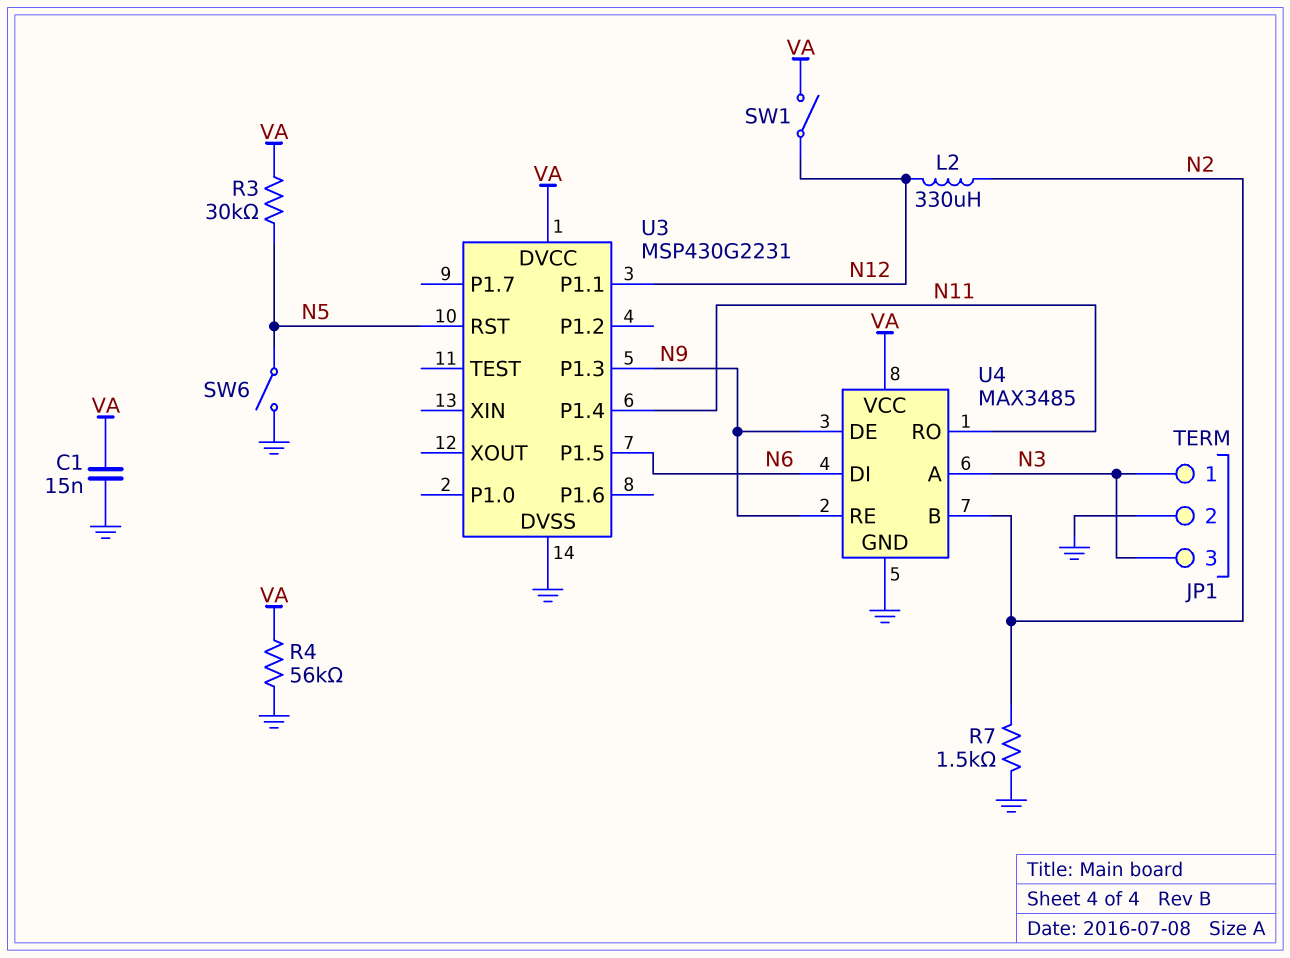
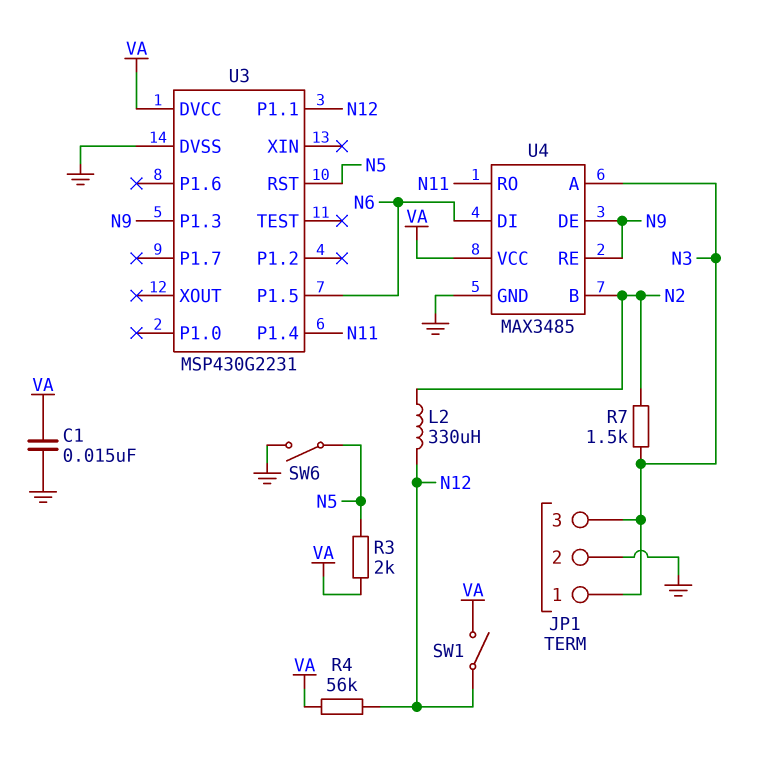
R3: 30k (N5, VA) -> 2k (N5, VA)
R4: 56k (GND, VA) -> 56k (N12, VA)
R7: 1.5k (GND, N2) -> 1.5k (N2, N3)

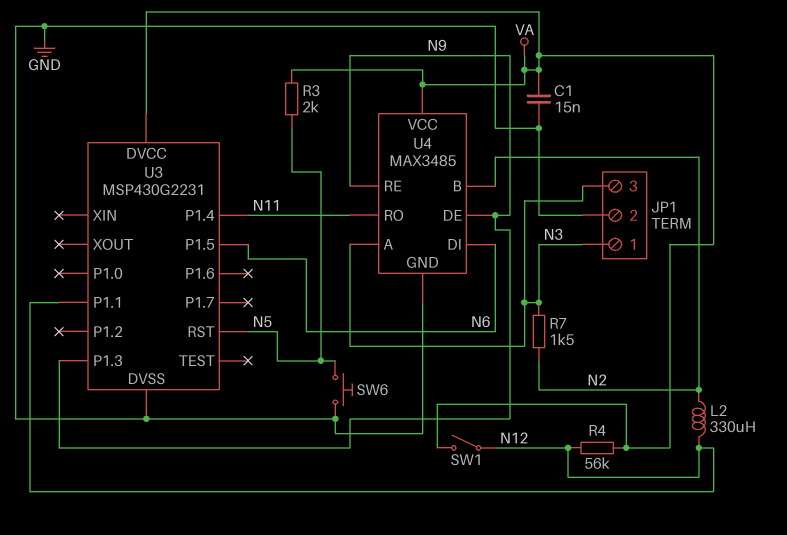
SW6: switch (GND, N5) -> button (GND, N5)

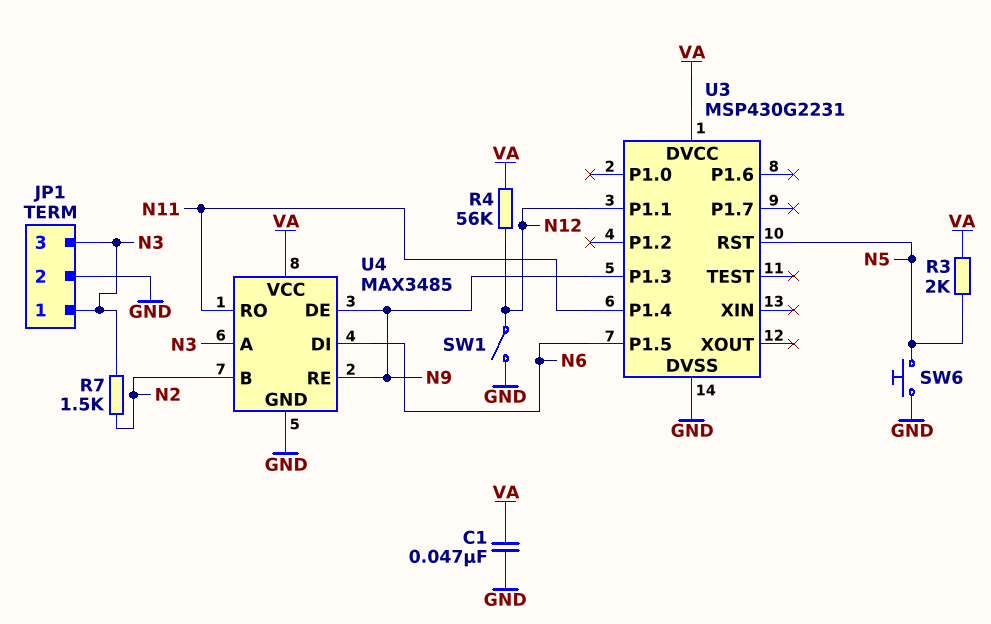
C1: 15nF (GND, VA) -> 47nF (GND, VA)
L2: 330uH (N2, N12) -> none
SW1: switch (N12, VA) -> switch (GND, N12)

